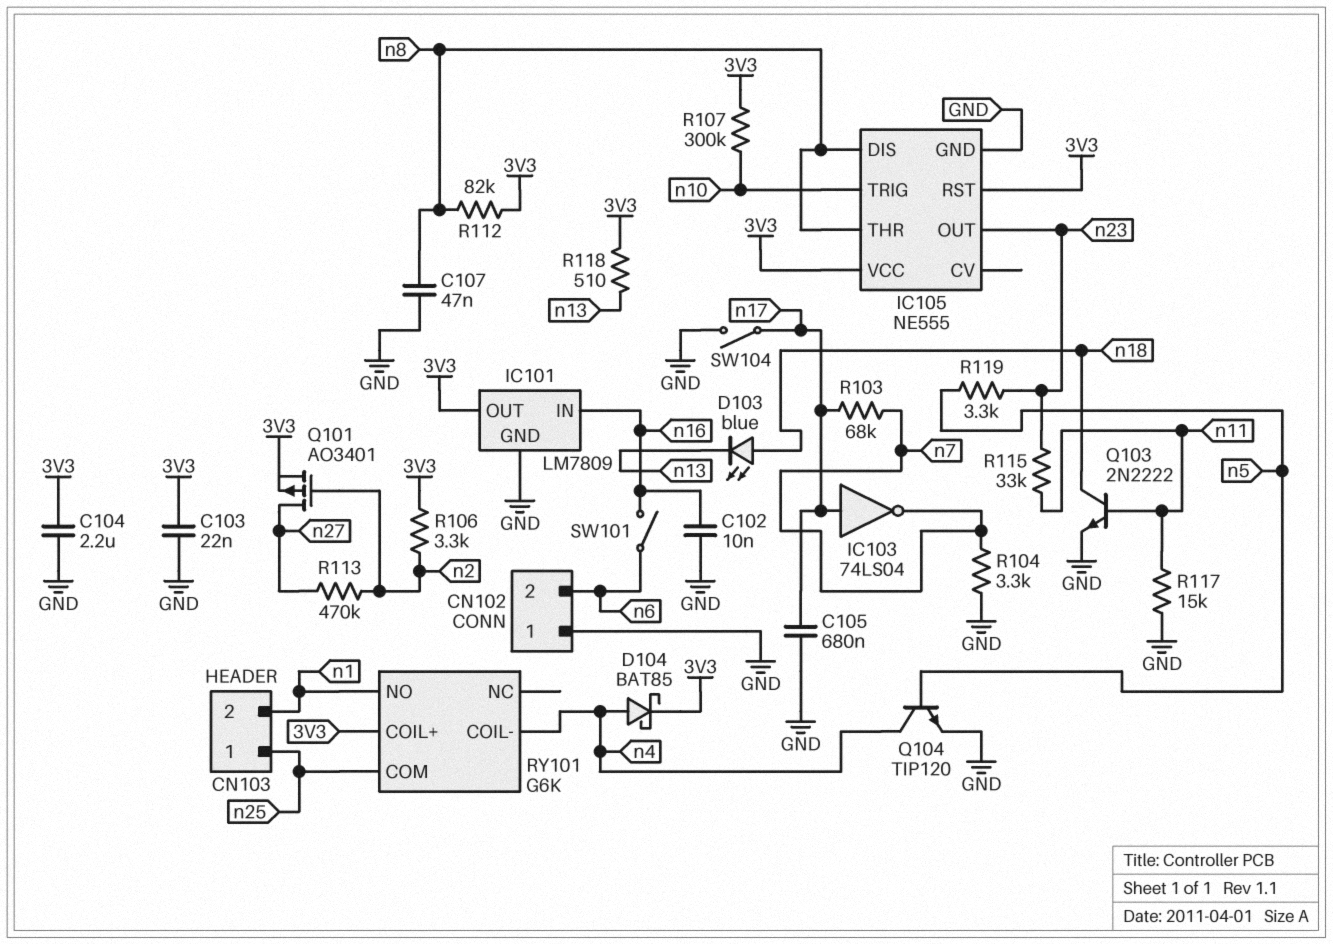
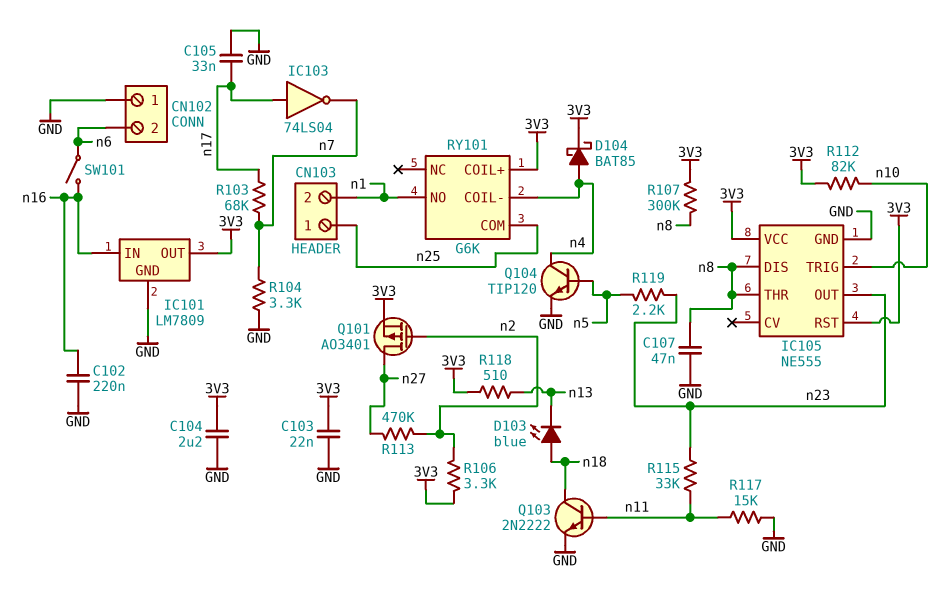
C102: 10nF (GND, n16) -> 220nF (GND, n16)
C105: 680nF (GND, n17) -> 33nF (GND, n17)
R107: 300k (3V3, n10) -> 300k (3V3, n8)
R112: 82k (3V3, n8) -> 82k (3V3, n10)
R119: 3.3k (n5, n23) -> 2.2k (n5, n23)
SW104: switch (GND, n17) -> none

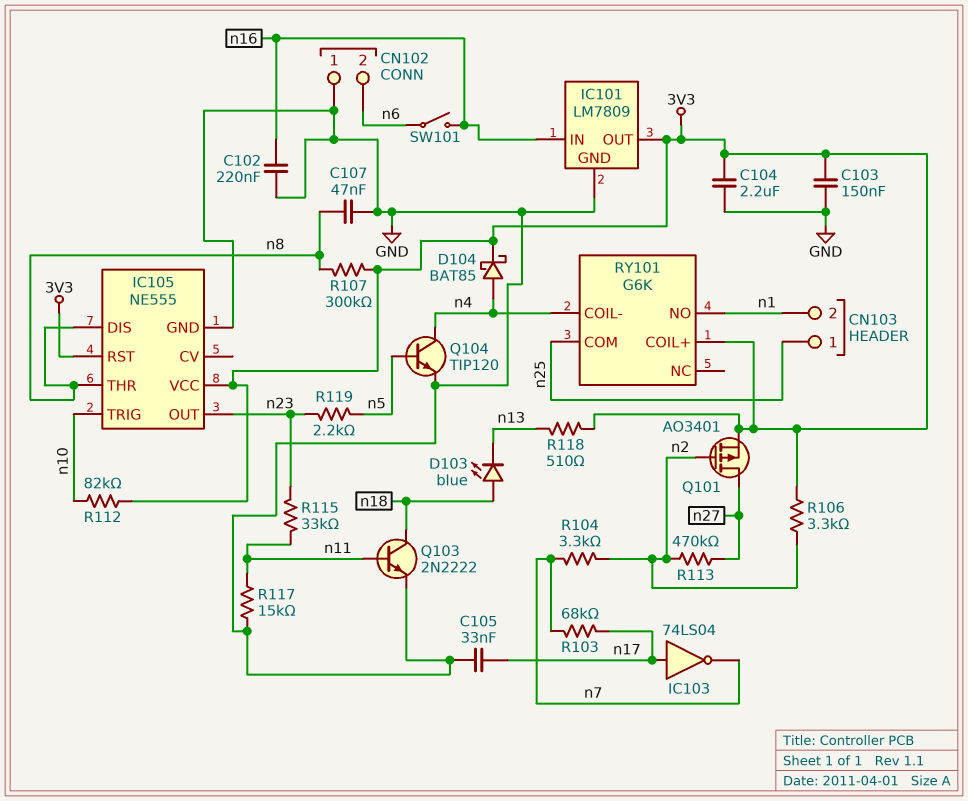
C103: 22nF (3V3, GND) -> 150nF (3V3, GND)
R104: 3.3k (GND, n7) -> 3.3k (n2, n7)

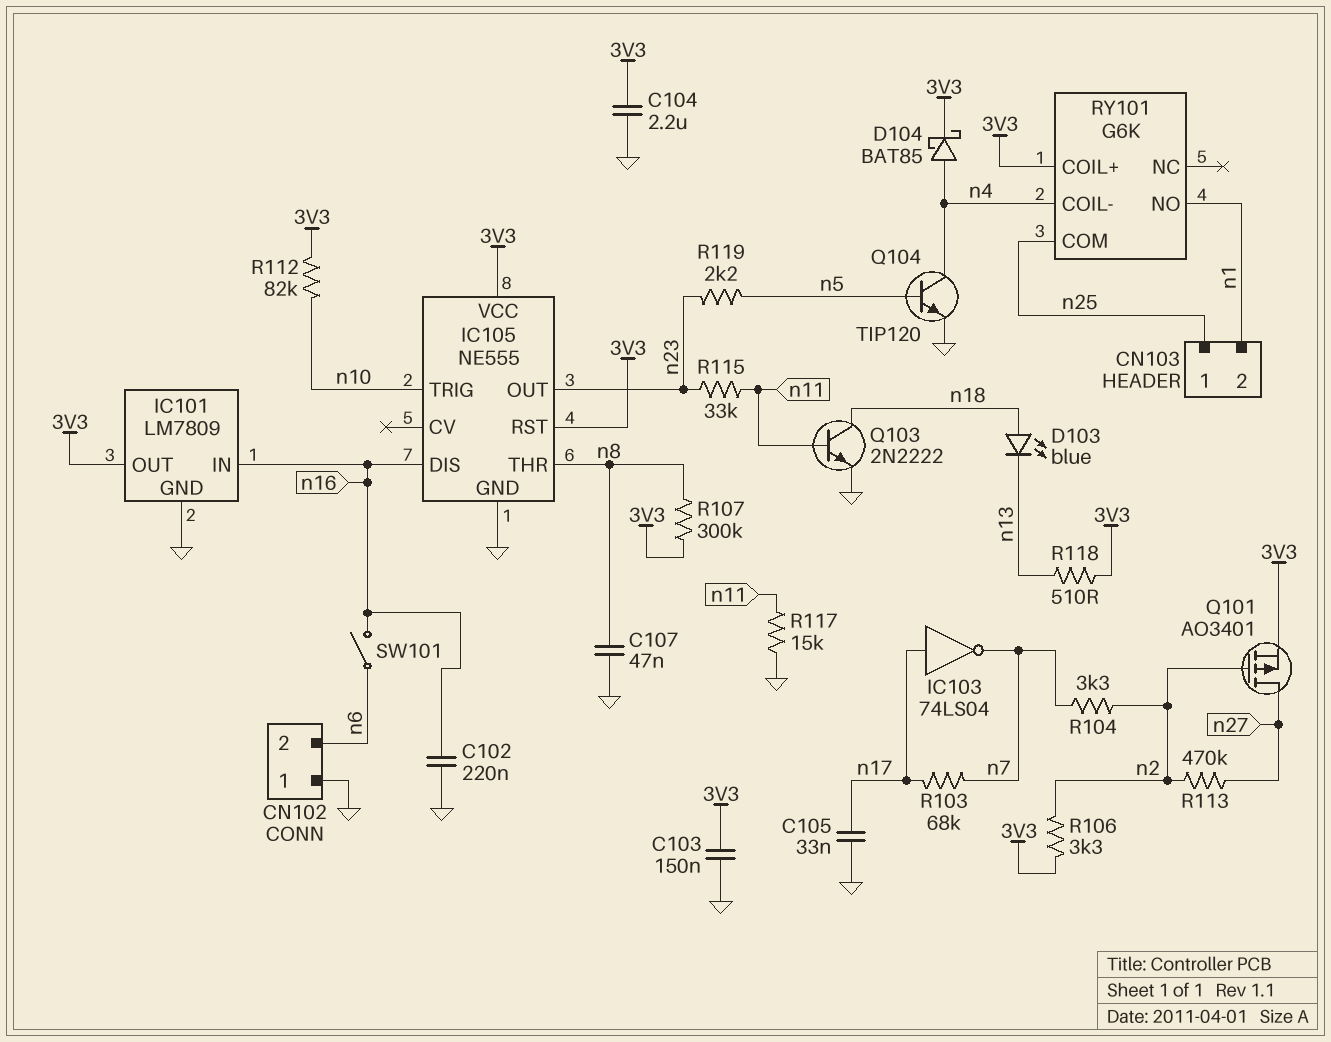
IC105 pin DIS: n8 -> n16

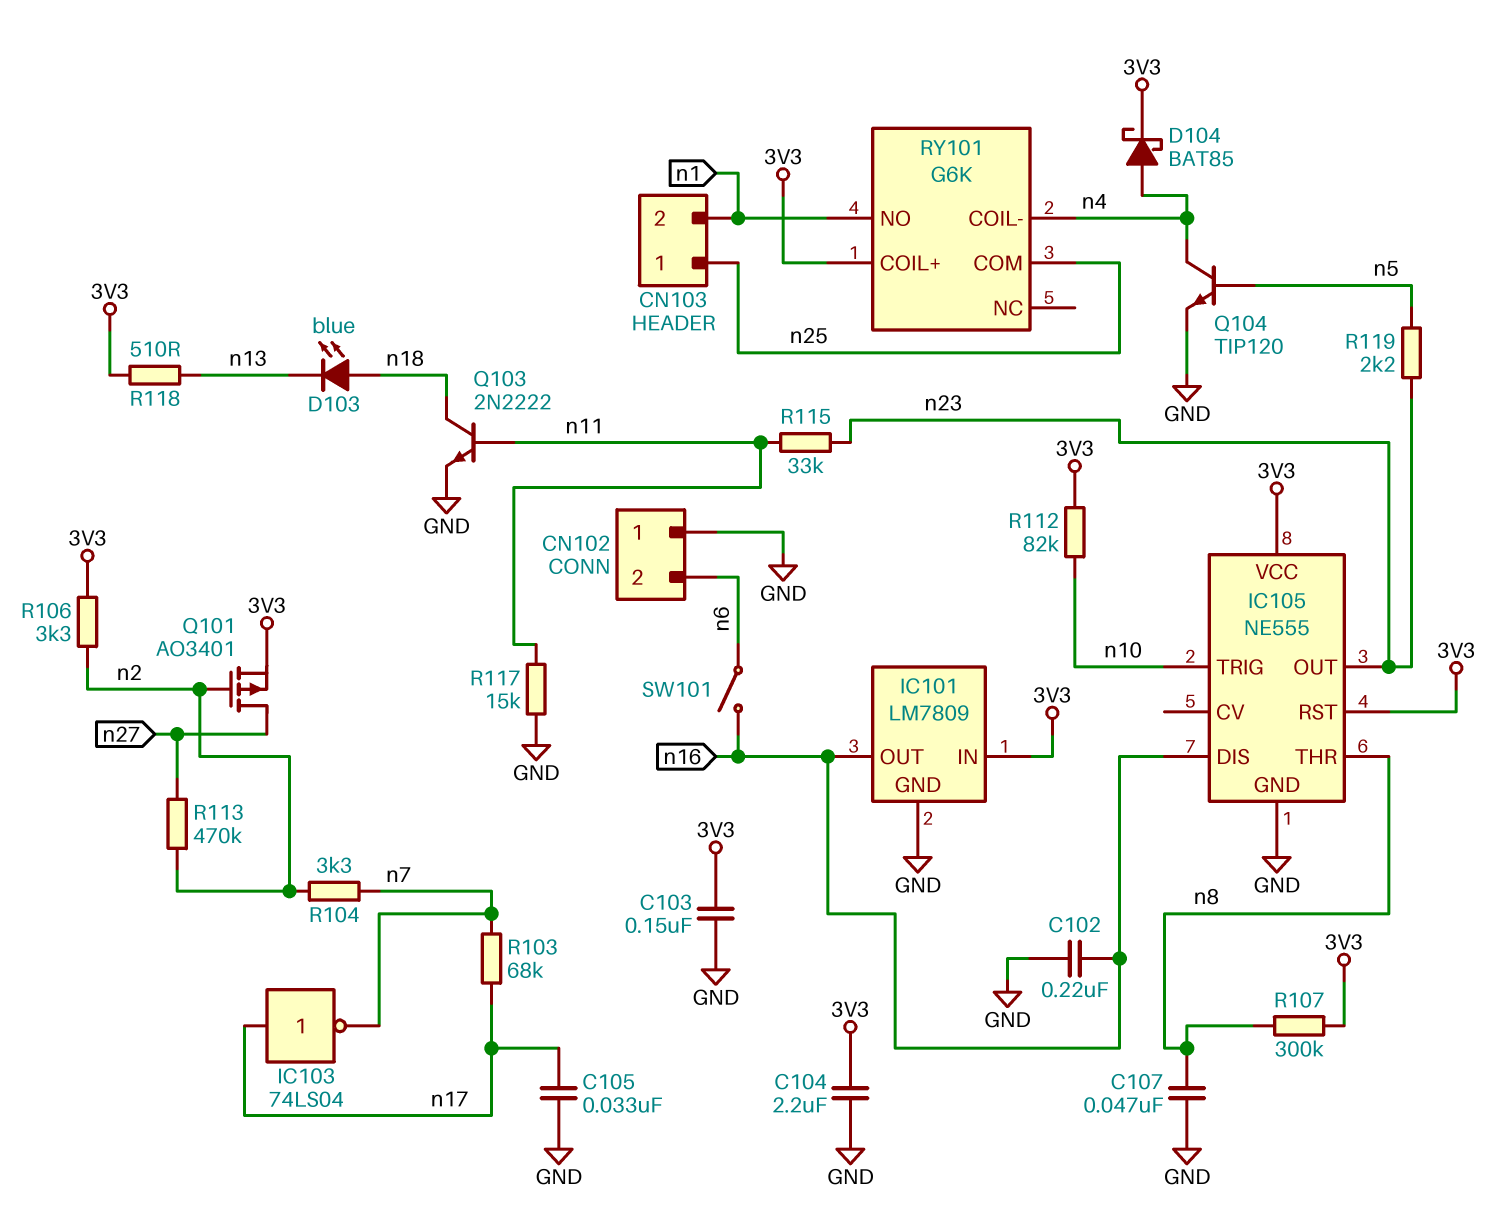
IC101 pin IN: n16 -> 3V3
IC101 pin OUT: 3V3 -> n16

